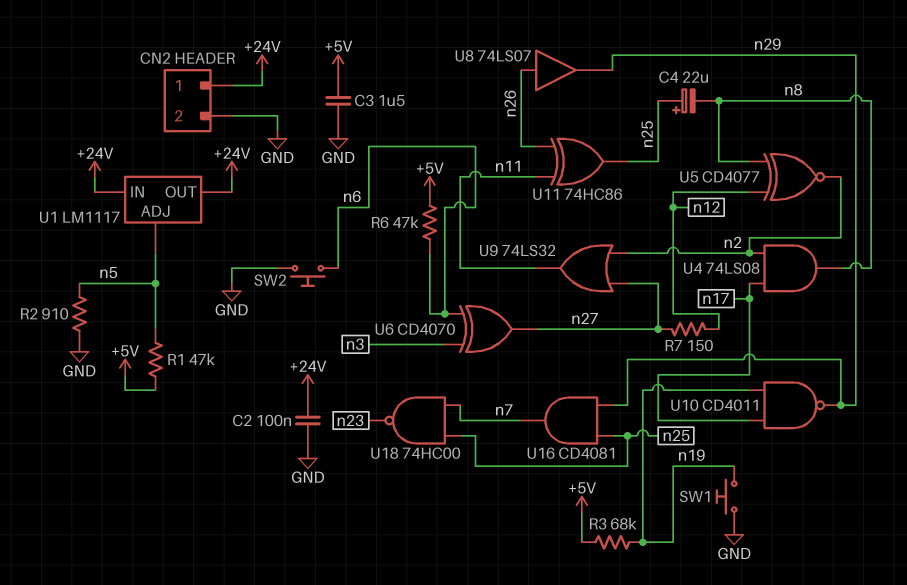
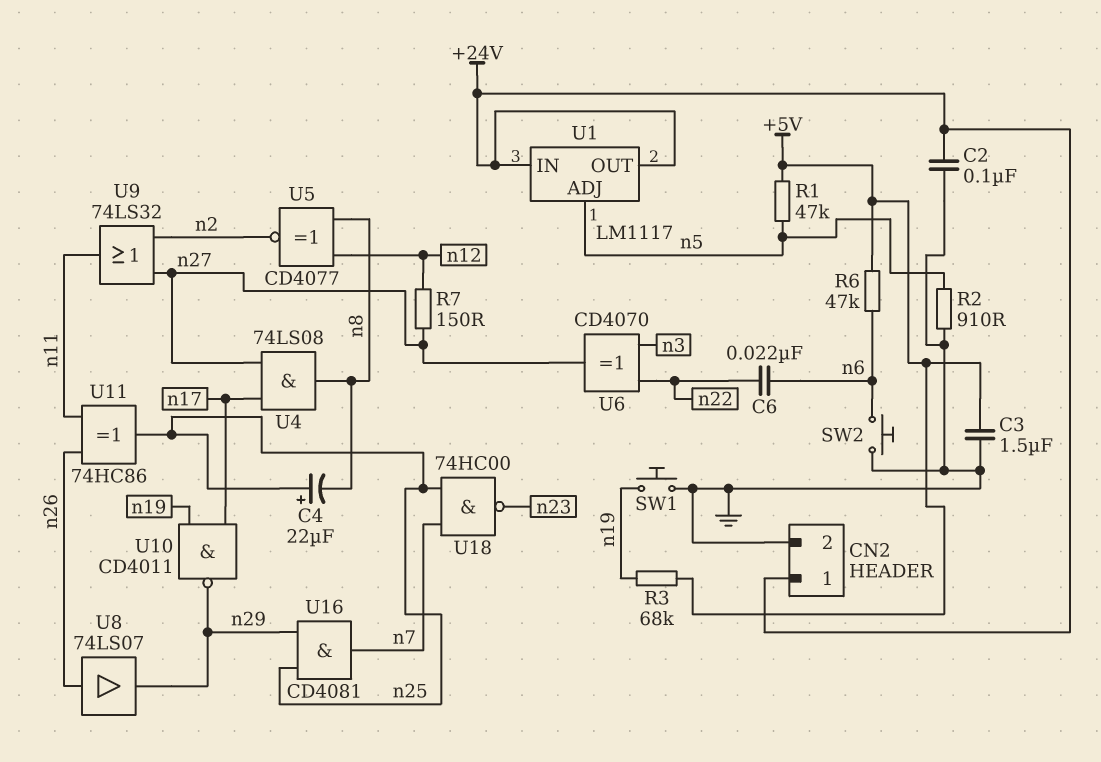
C6: none -> 22nF (n6, n22)
U4: AND 74LS08 (in n2, in n17, out n8) -> AND 74LS08 (in n17, in n27, out n8)
U6: XOR CD4070 (in n3, in n6, out n27) -> XOR CD4070 (in n3, in n22, out n27)

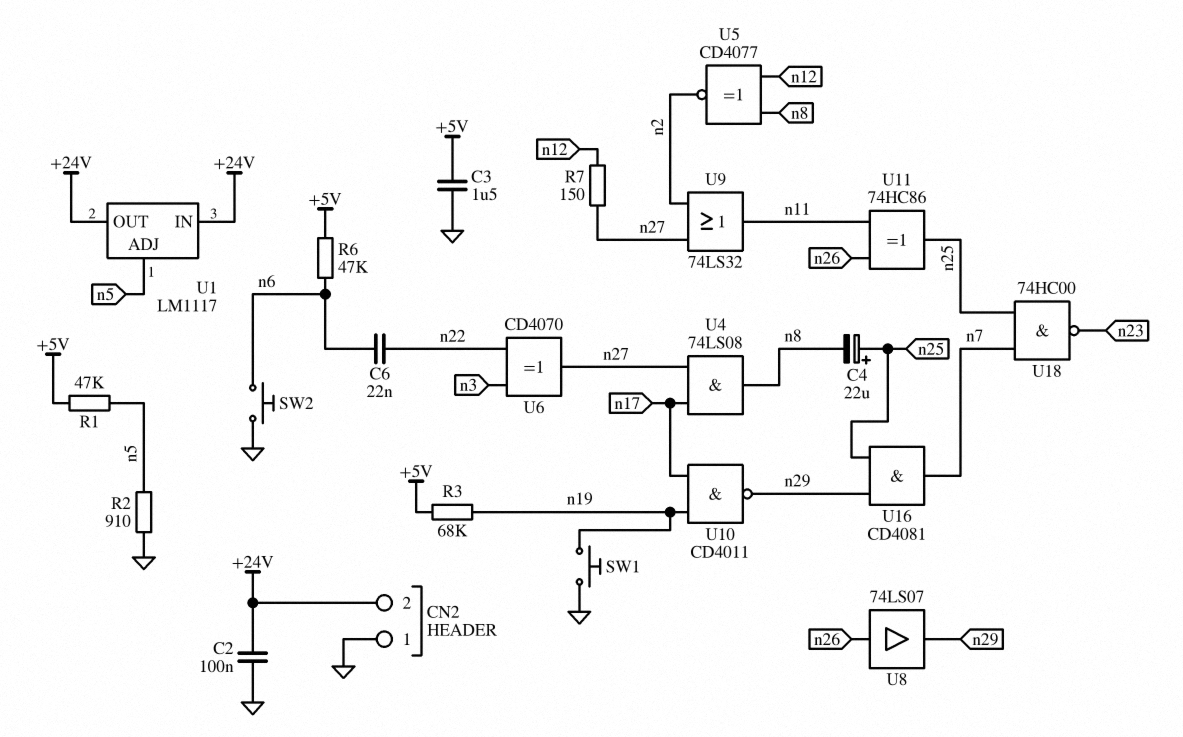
CN2 pin 1: +24V -> GND
CN2 pin 2: GND -> +24V

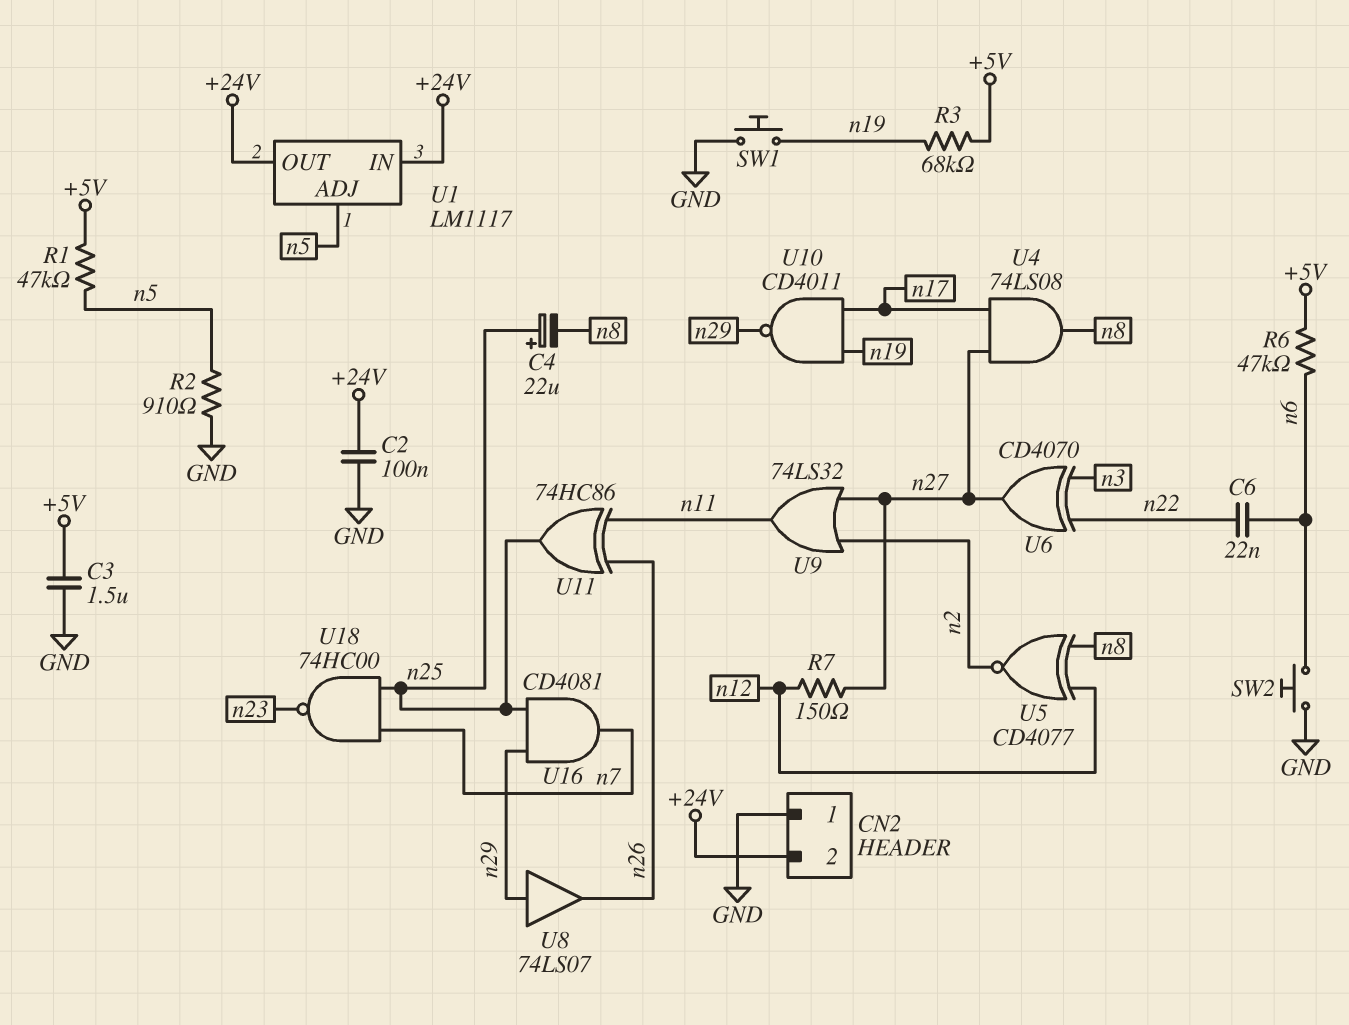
U8: buffer 74LS07 (in n26, out n29) -> buffer 74LS07 (in n29, out n26)

